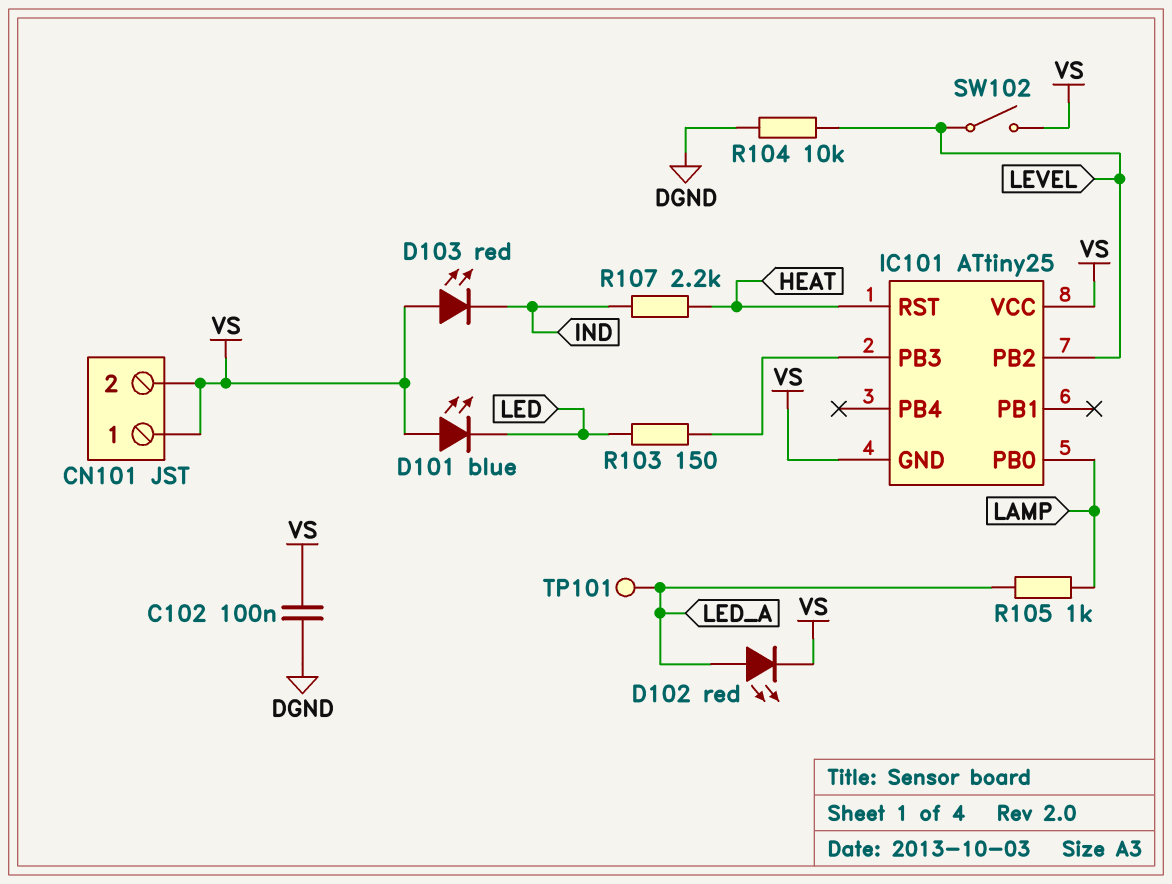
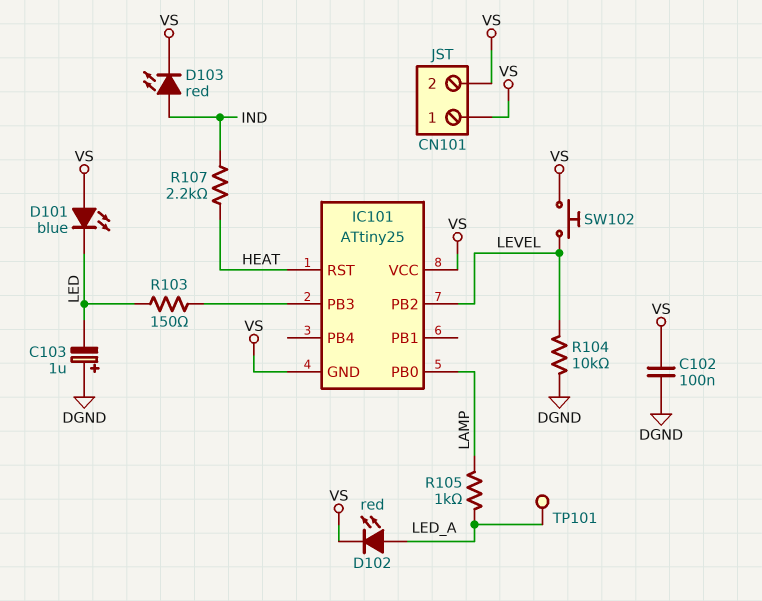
C103: none -> 1uF (plus DGND, minus LED)
D103: LED red (A VS, K IND) -> LED red (A IND, K VS)
SW102: switch (LEVEL, VS) -> button (LEVEL, VS)

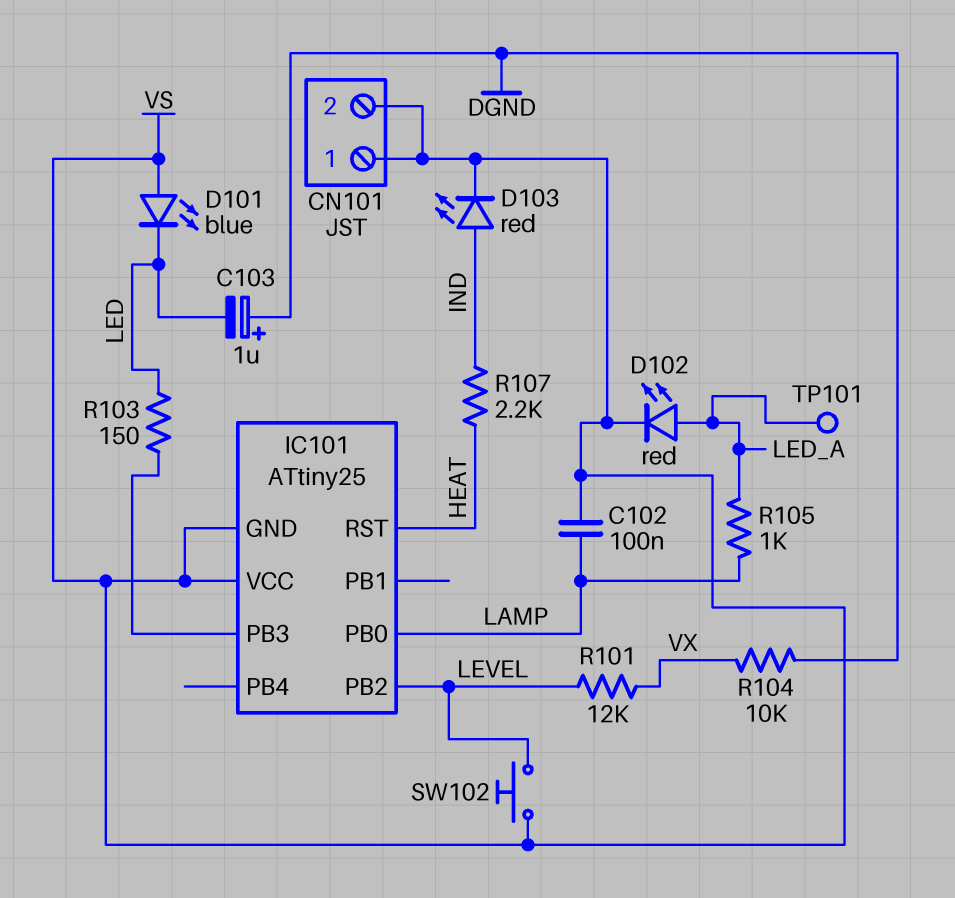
C102: 100nF (DGND, VS) -> 100nF (LAMP, VS)
R101: none -> 12k (LEVEL, VX)
R104: 10k (DGND, LEVEL) -> 10k (DGND, VX)

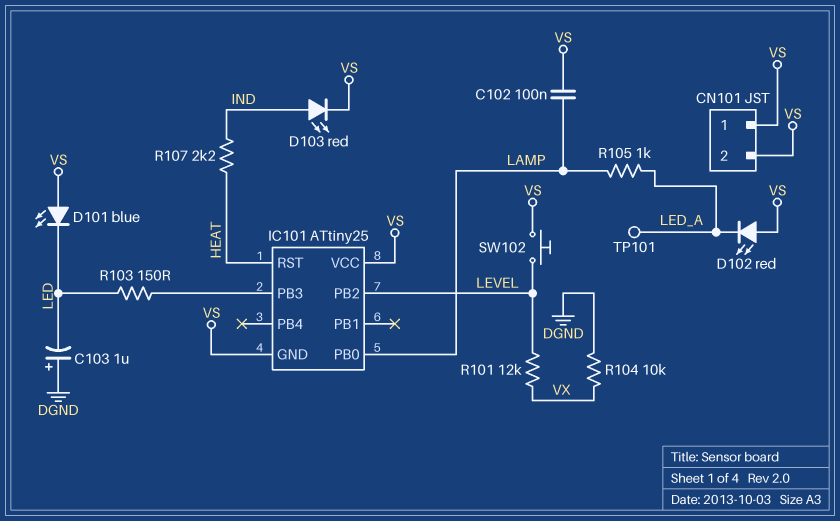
D102: LED red (A LED_A, K VS) -> LED red (A VS, K LED_A)

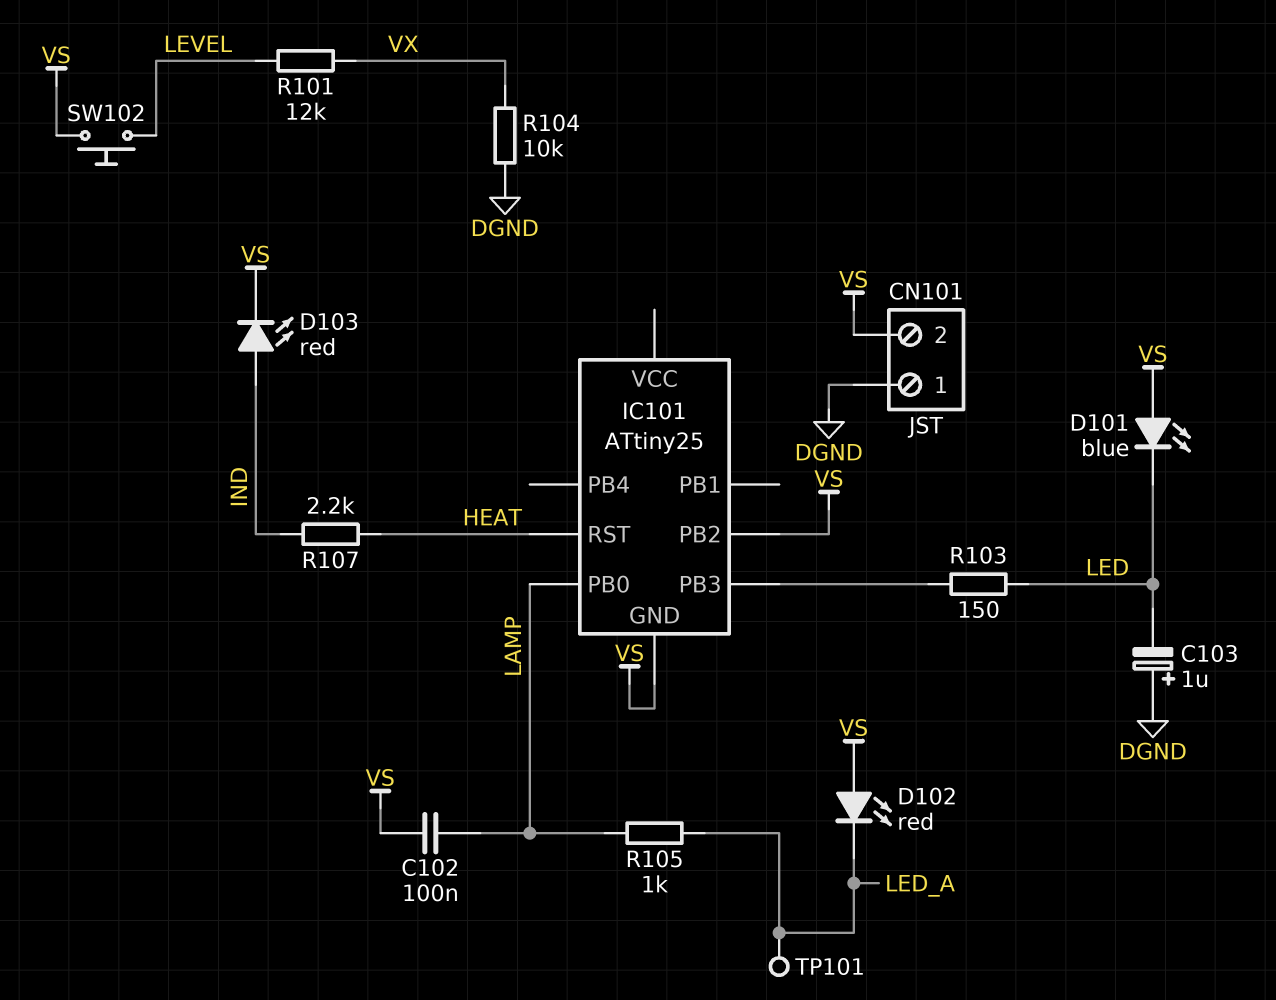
CN101 pin 1: VS -> DGND
IC101 pin PB2: LEVEL -> VS
IC101 pin VCC: VS -> none

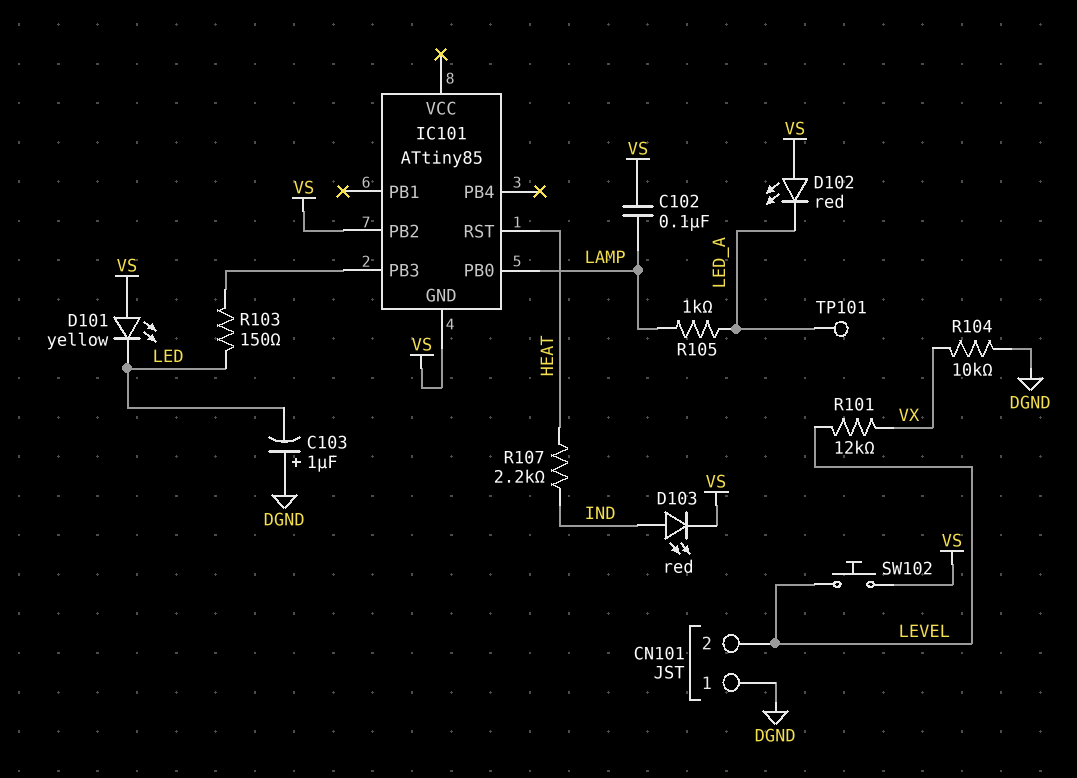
CN101 pin 2: VS -> LEVEL
D101: LED blue (A VS, K LED) -> LED yellow (A VS, K LED)
IC101: ATtiny25 -> ATtiny85

